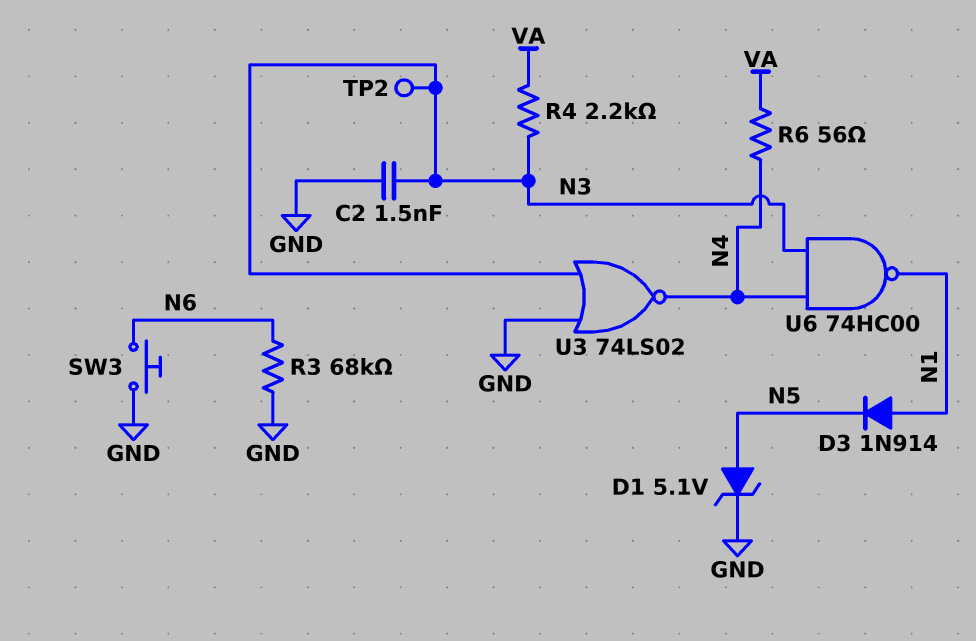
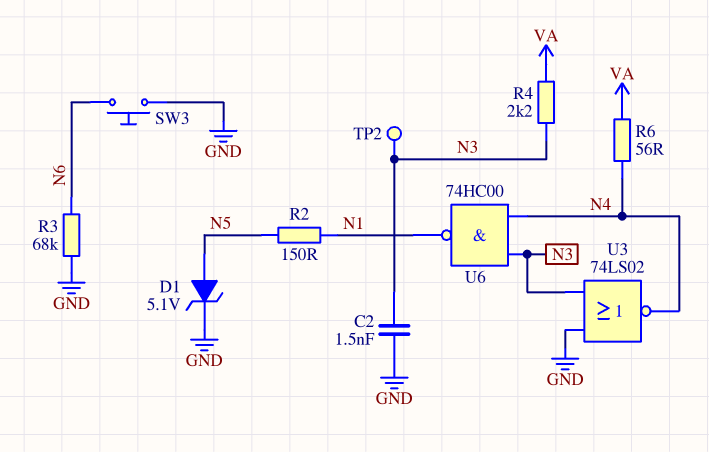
D3: diode 1N914 (A N1, K N5) -> none
R2: none -> 150 (N1, N5)

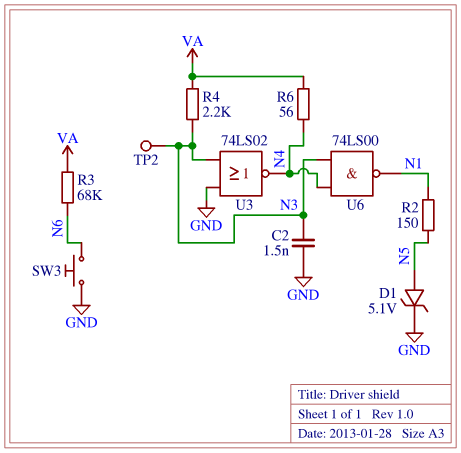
R3: 68k (GND, N6) -> 68k (N6, VA)
U6: NAND 74HC00 (in N3, in N4, out N1) -> NAND 74LS00 (in N3, in N4, out N1)

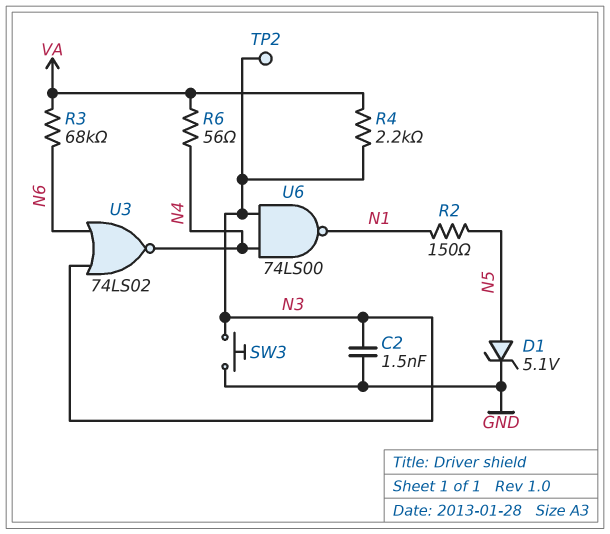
SW3: button (GND, N6) -> button (GND, N3)
U3: NOR 74LS02 (in GND, in N3, out N4) -> NOR 74LS02 (in N3, in N6, out N4)

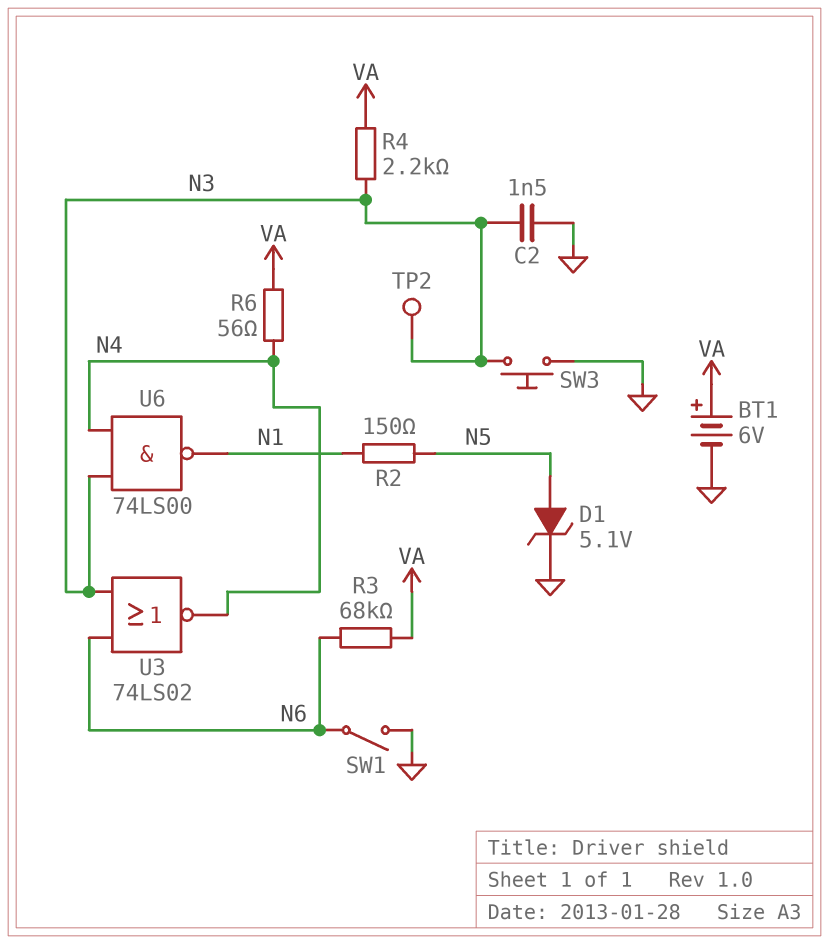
BT1: none -> 6V (plus VA, minus GND)
SW1: none -> switch (GND, N6)

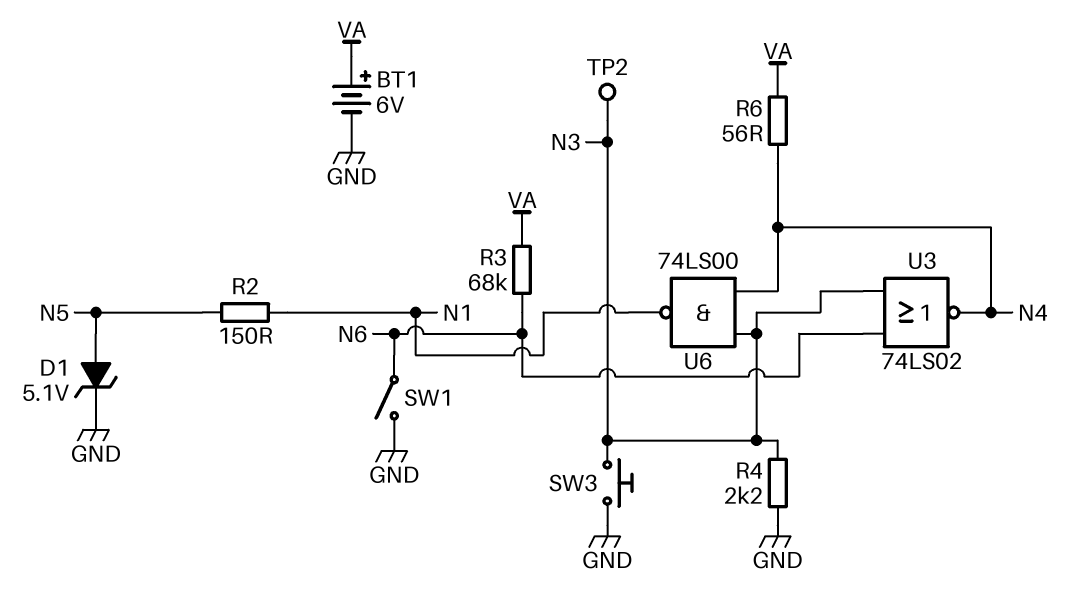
C2: 1.5nF (GND, N3) -> none
R4: 2.2k (N3, VA) -> 2.2k (GND, N3)

